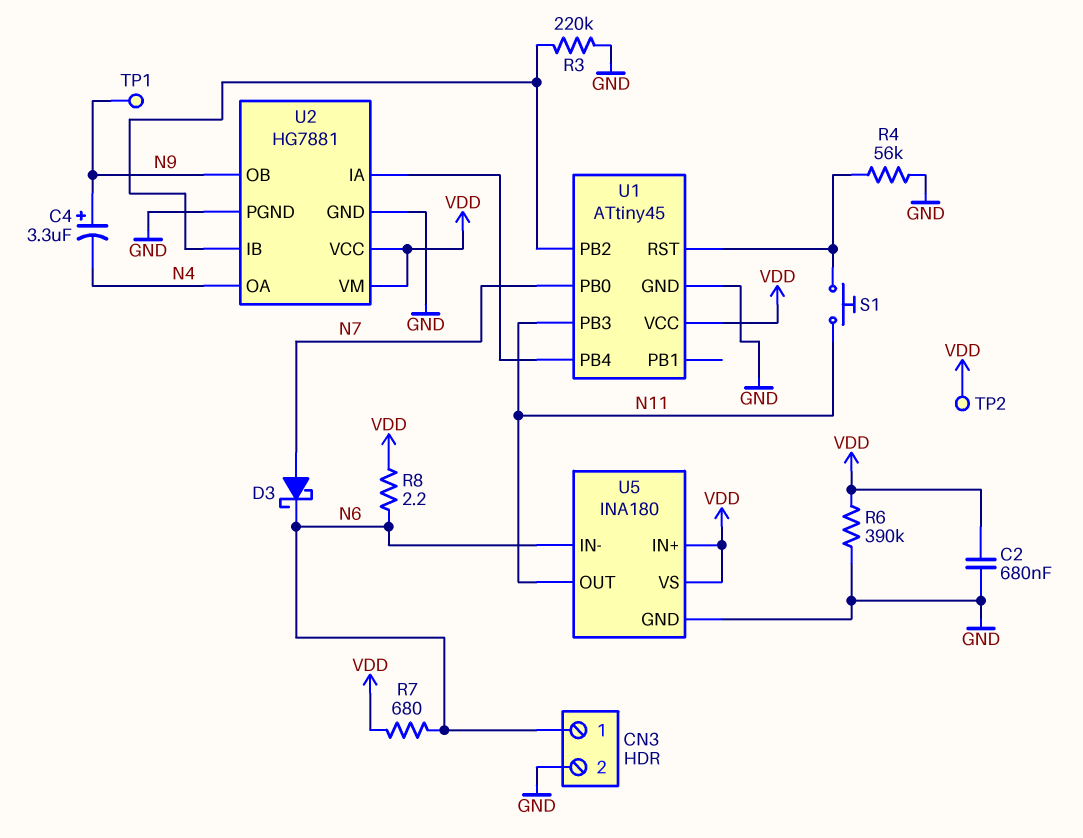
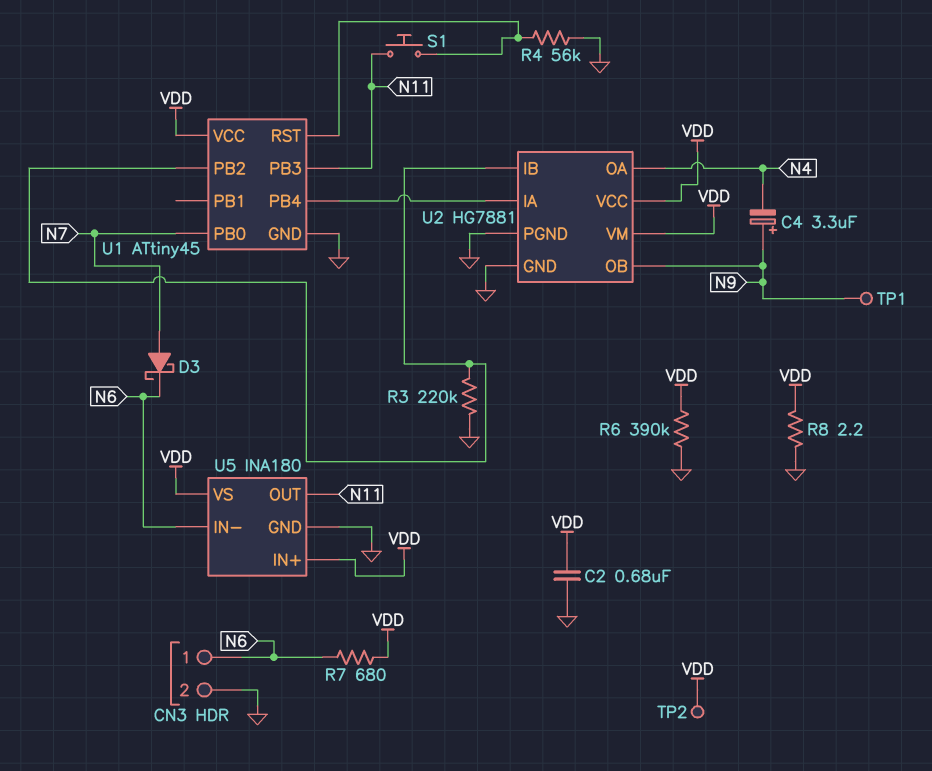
R8: 2.2 (N6, VDD) -> 2.2 (GND, VDD)

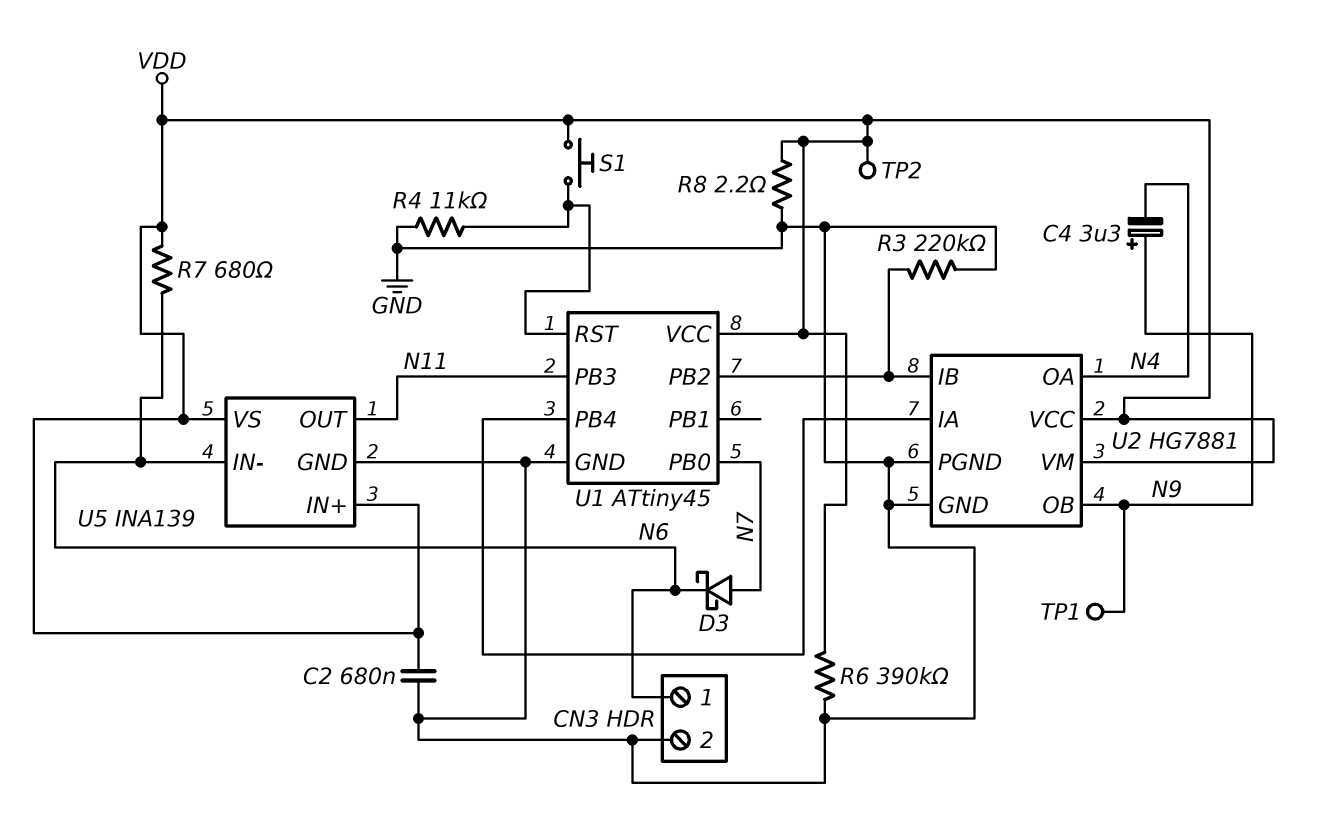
R4: 56k (GND, U1/RST) -> 11k (GND, U1/RST)
S1: button (N11, U1/RST) -> button (U1/RST, VDD)
U5: INA180 -> INA139

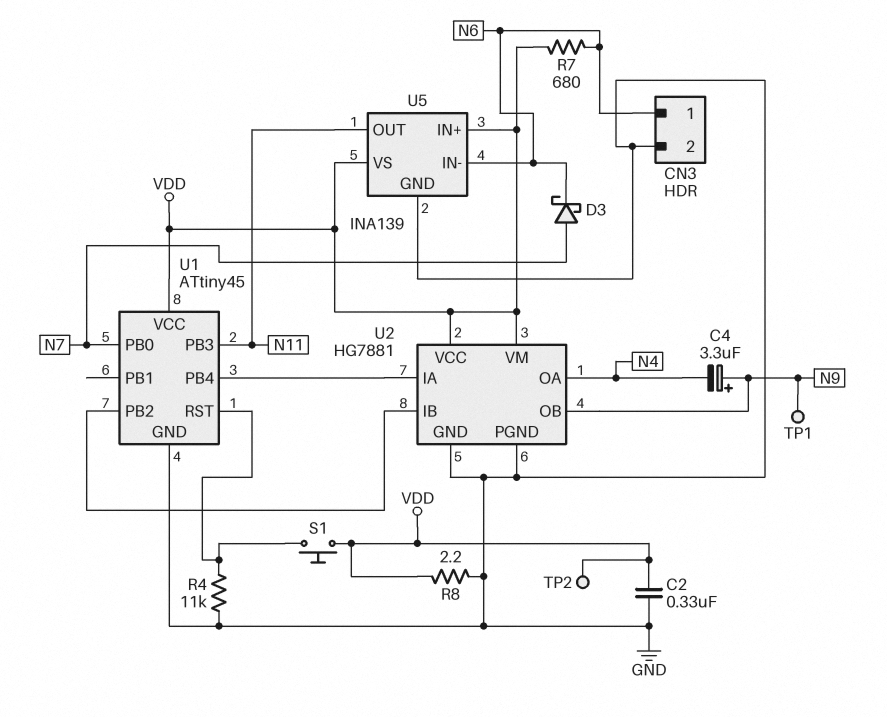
C2: 680nF (GND, VDD) -> 330nF (GND, VDD)
R3: 220k (GND, U1/PB2) -> none
R6: 390k (GND, VDD) -> none

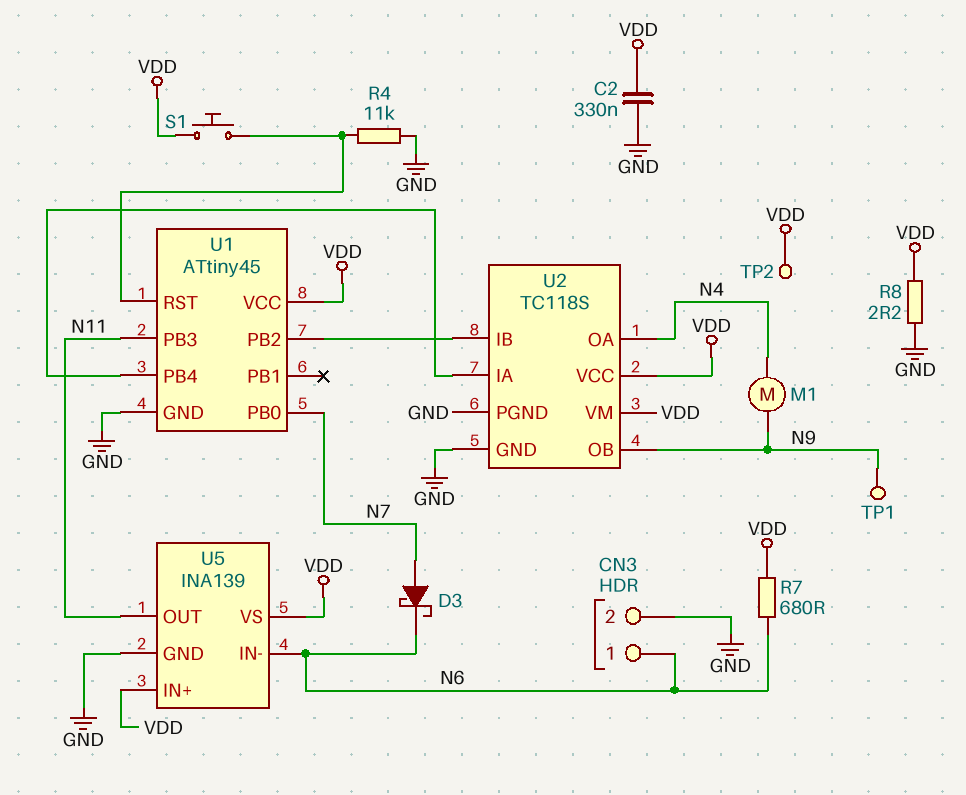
C4: 3.3uF (plus N9, minus N4) -> none
M1: none -> motor (N4, N9)
U2: HG7881 -> TC118S

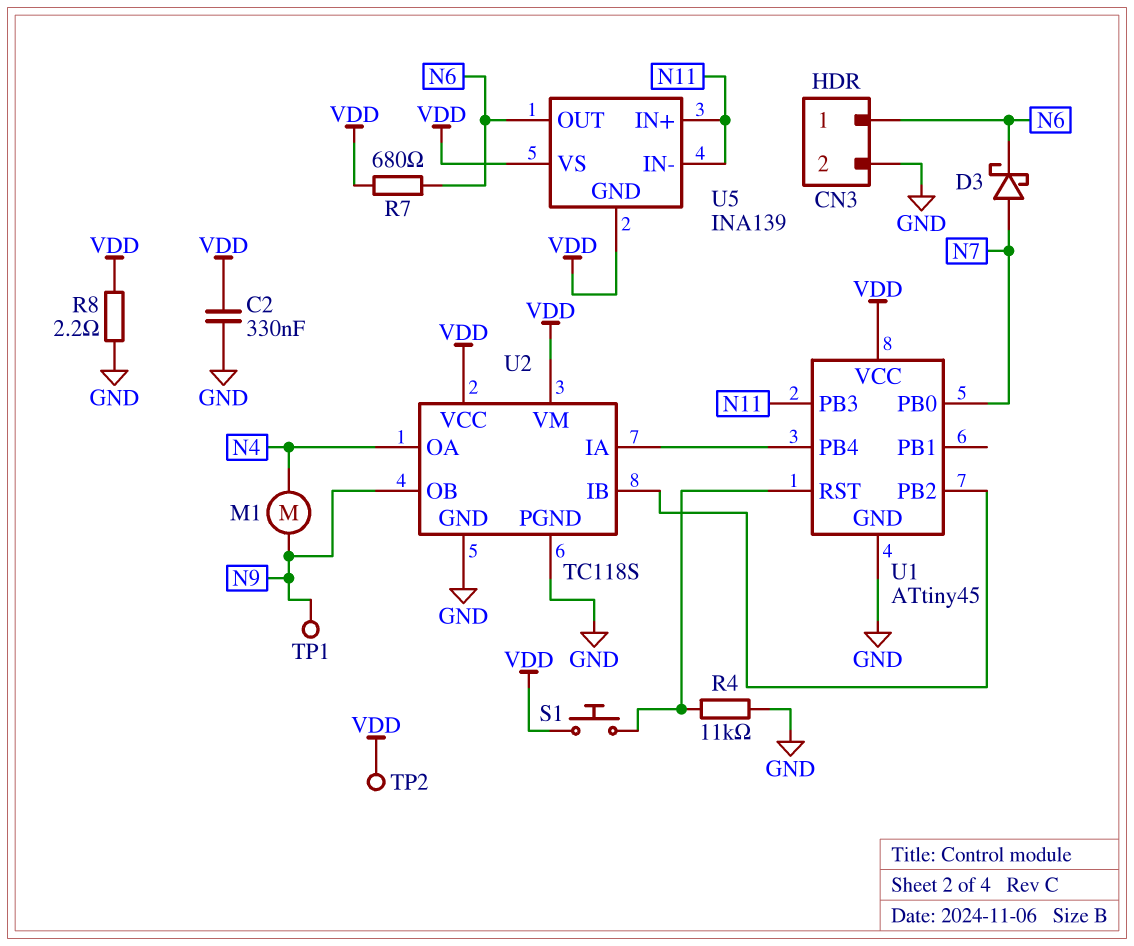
U5 pin GND: GND -> VDD
U5 pin IN+: VDD -> N11
U5 pin IN-: N6 -> N11
U5 pin OUT: N11 -> N6

